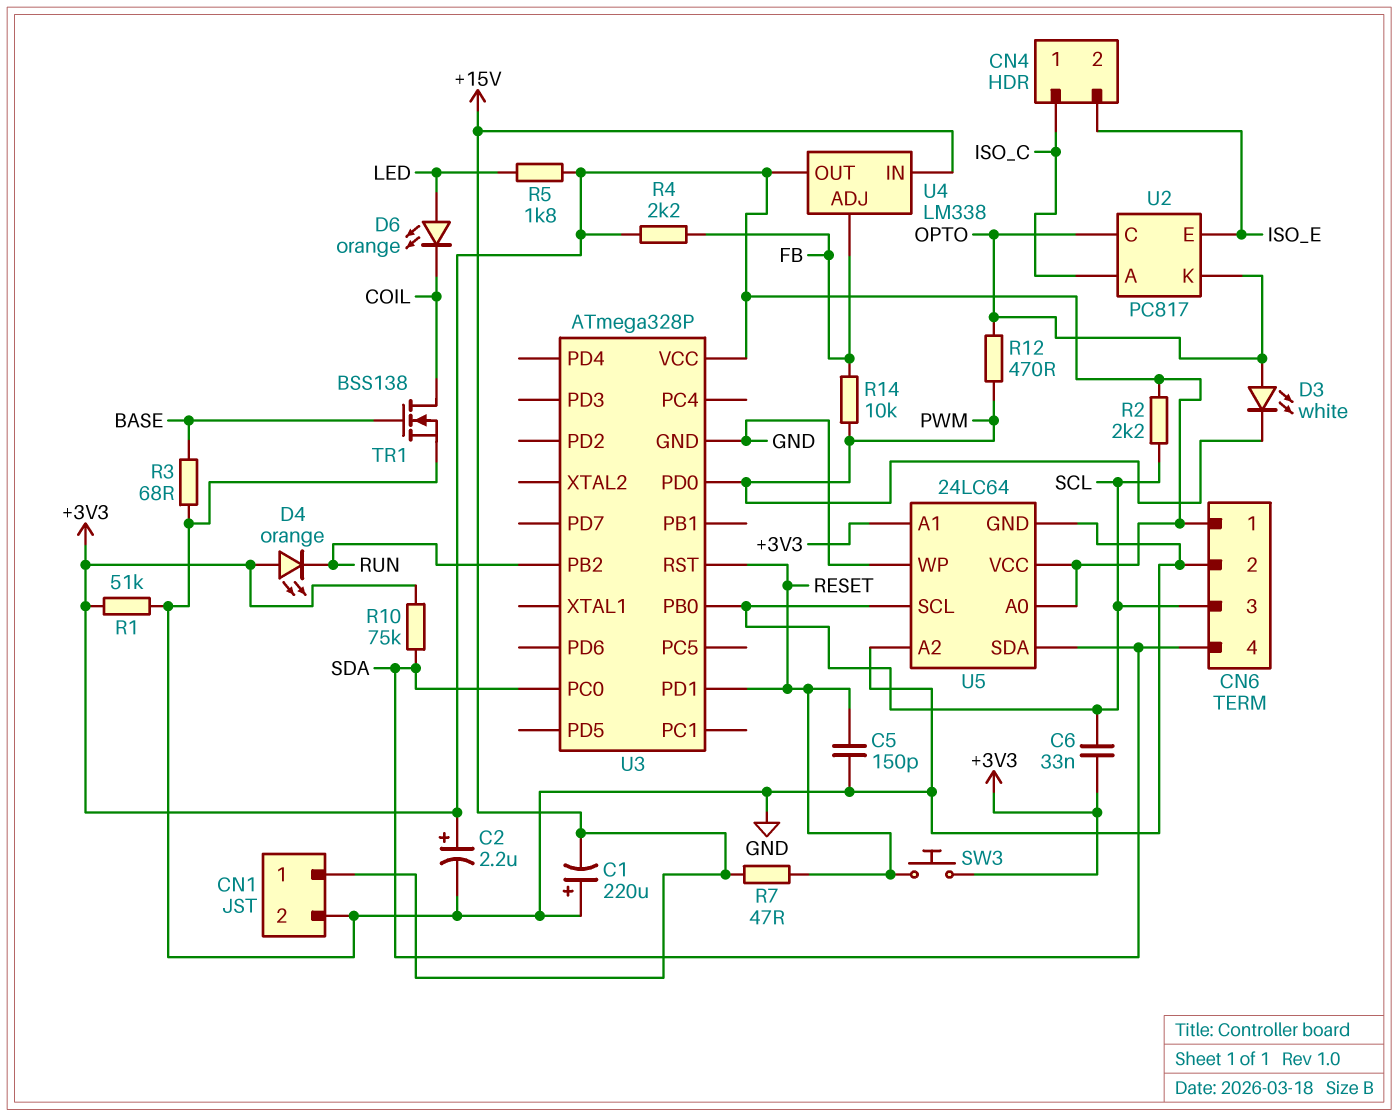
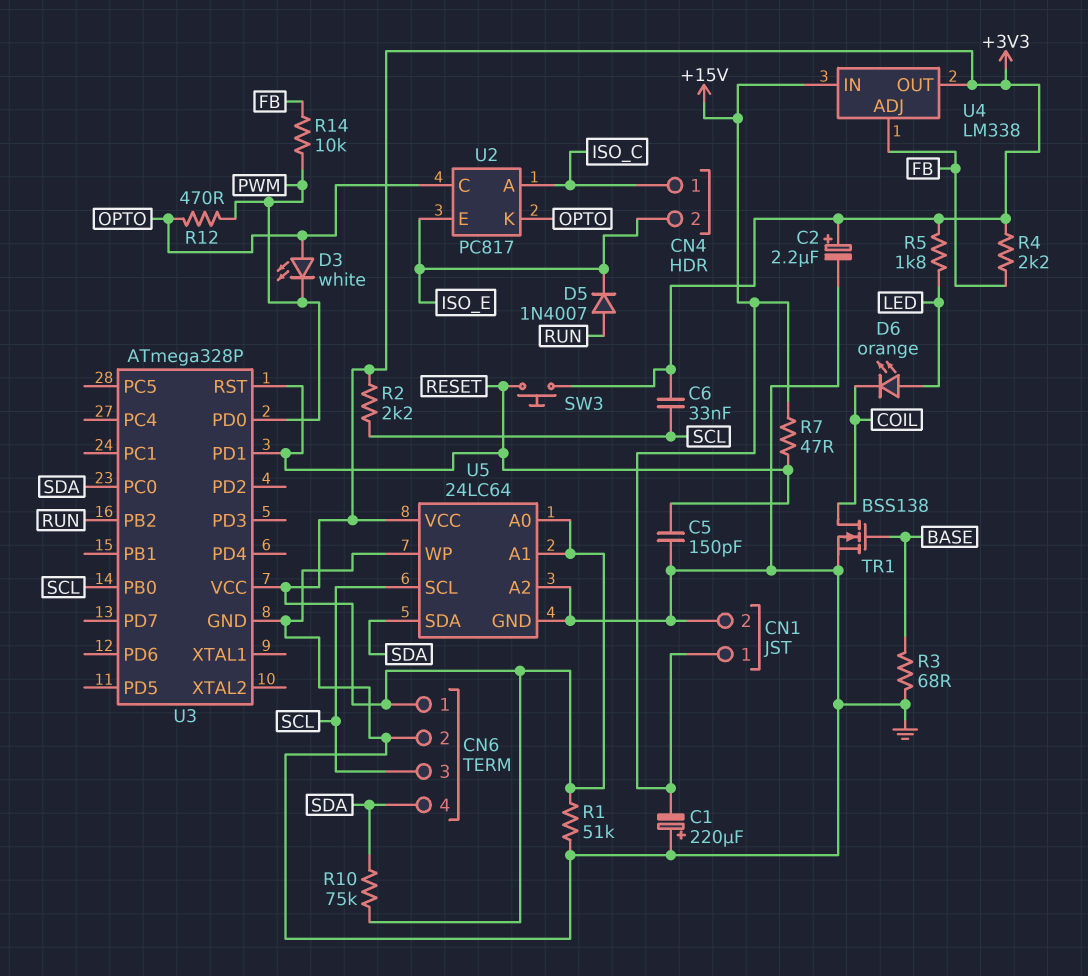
D4: LED orange (A +3V3, K RUN) -> none
D5: none -> diode 1N4007 (A RUN, K ISO_E)

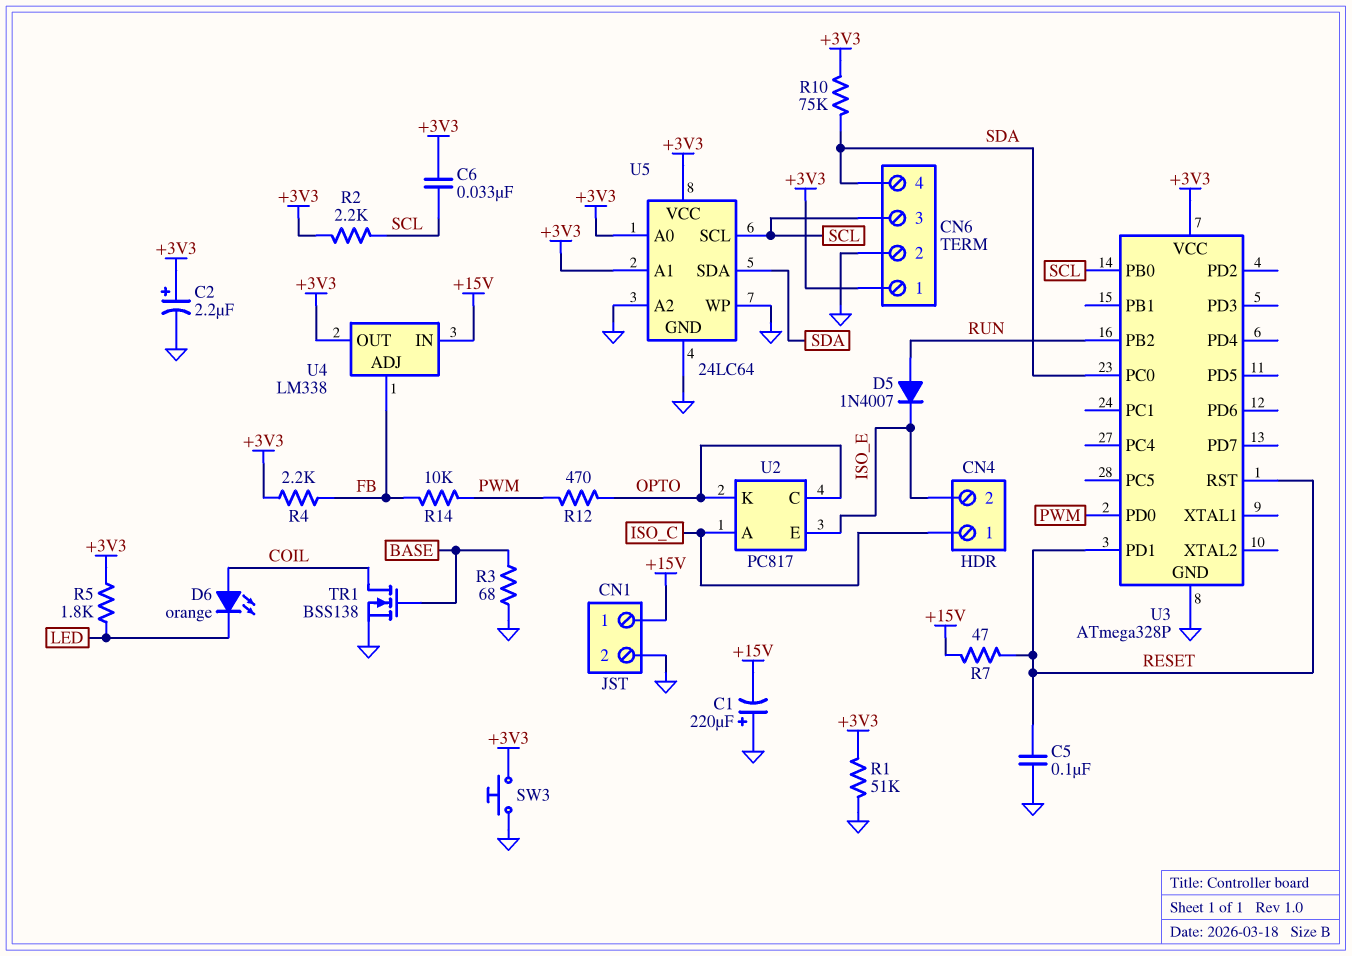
C5: 150pF (GND, RESET) -> 100nF (GND, RESET)
D3: LED white (A OPTO, K PWM) -> none
D6: LED orange (A LED, K COIL) -> LED orange (A COIL, K LED)
SW3: button (+3V3, RESET) -> button (+3V3, GND)

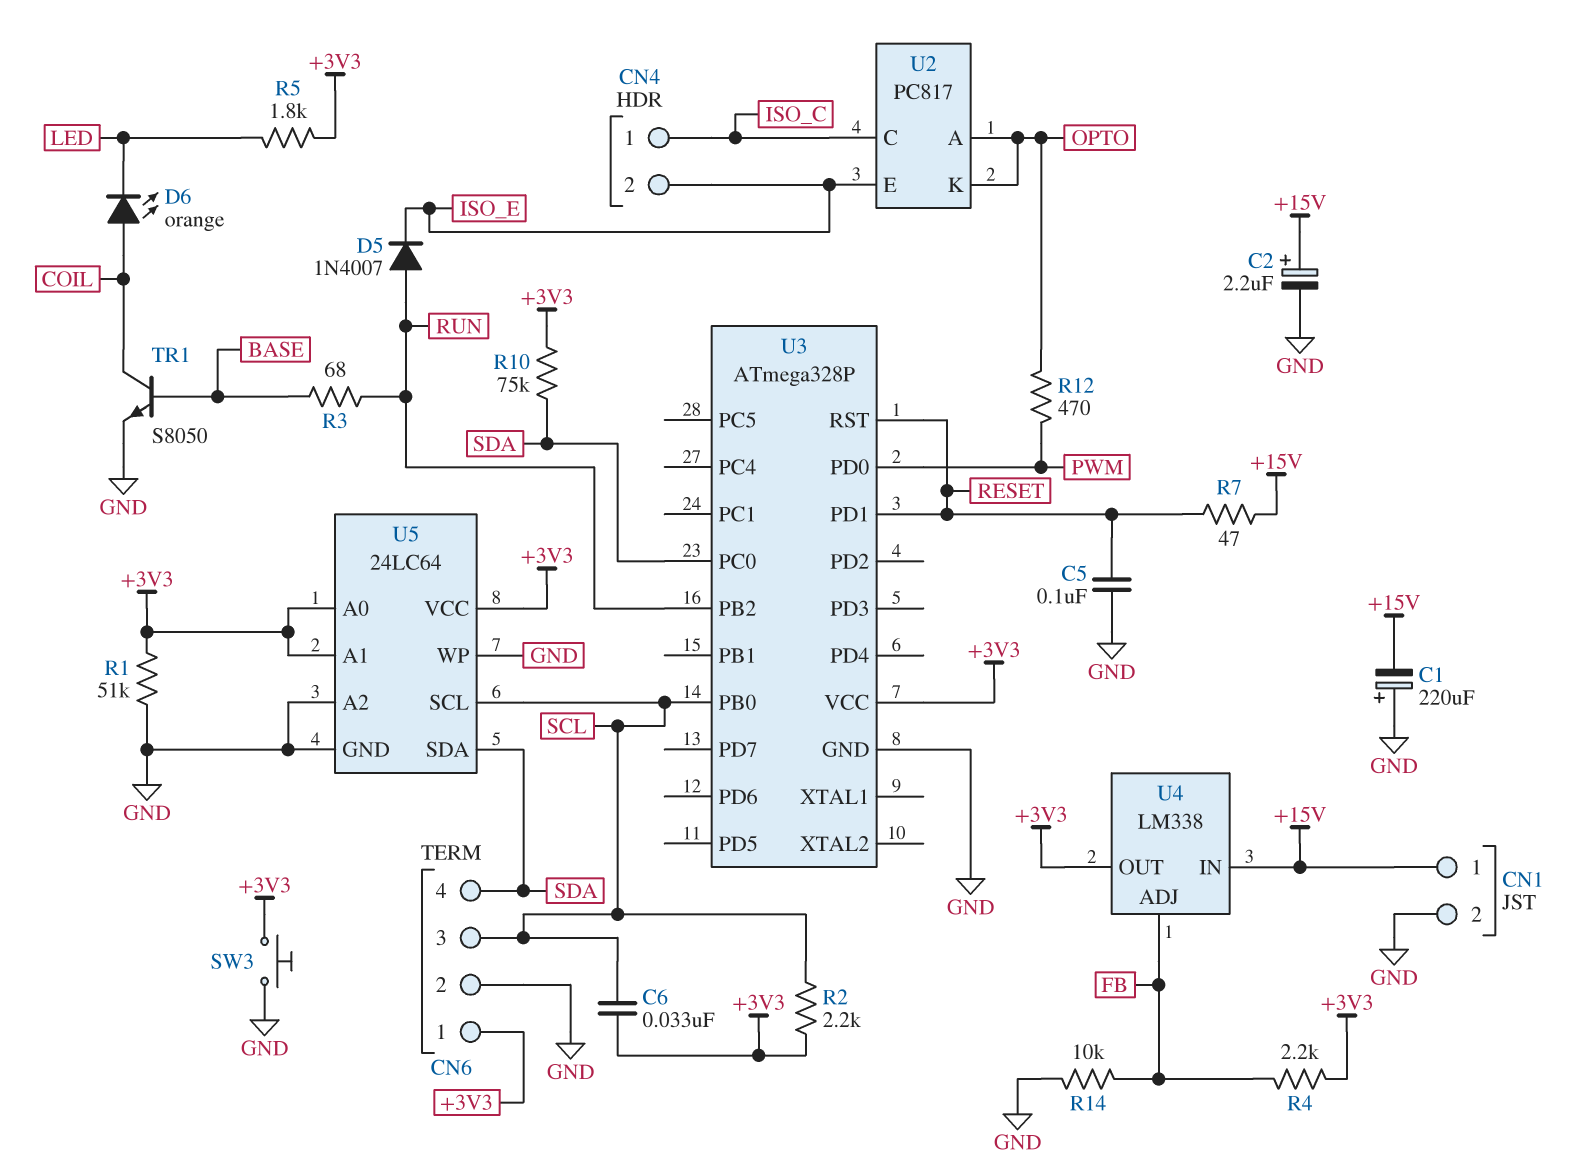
C2: 2.2uF (plus +3V3, minus GND) -> 2.2uF (plus +15V, minus GND)
R3: 68 (BASE, GND) -> 68 (BASE, RUN)
R14: 10k (FB, PWM) -> 10k (FB, GND)
TR1: NMOS BSS138 (G BASE, D COIL, S GND) -> NPN S8050 (B BASE, C COIL, E GND)
U2 pin A: ISO_C -> OPTO
U2 pin C: OPTO -> ISO_C

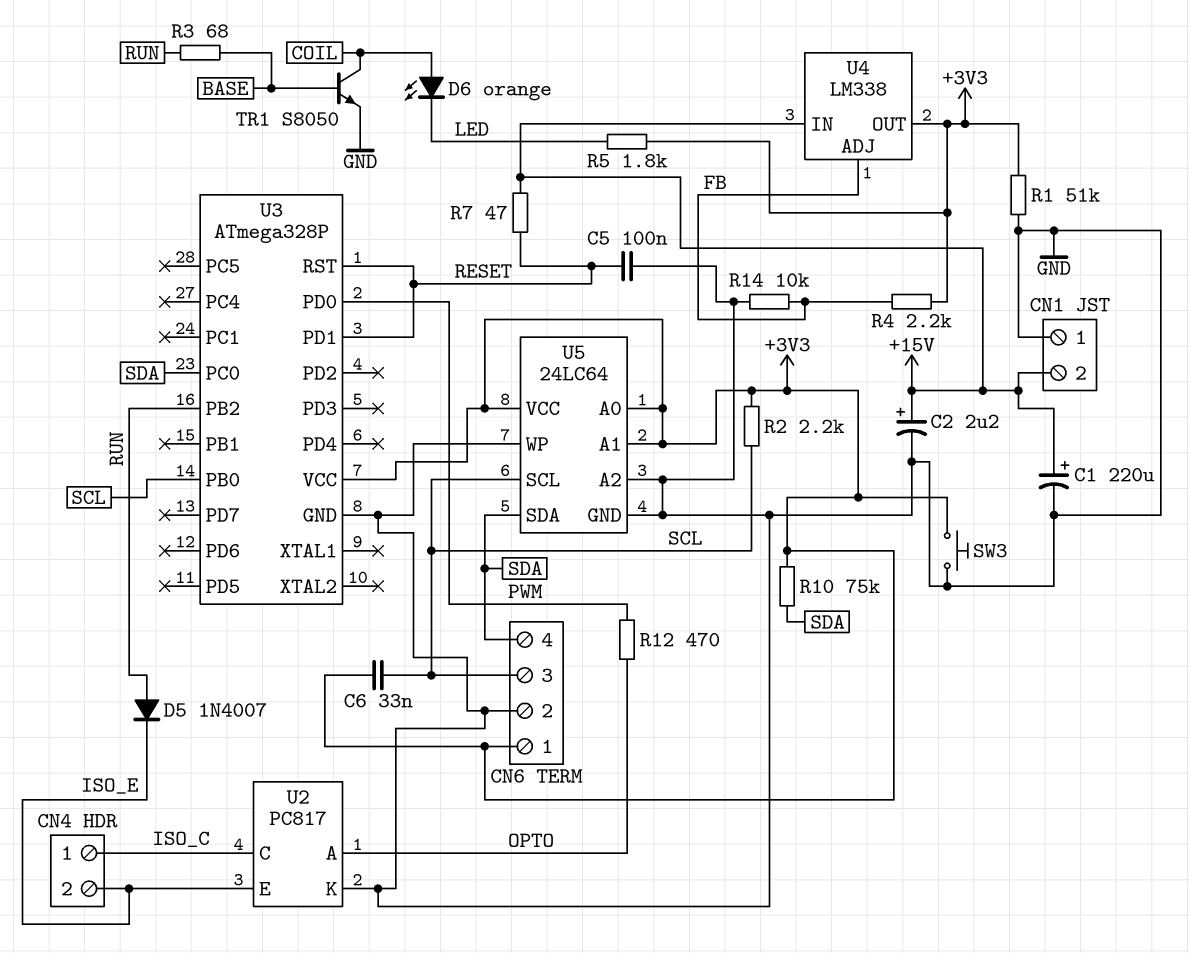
C1: 220uF (plus GND, minus +15V) -> 220uF (plus +15V, minus GND)
CN1 pin 1: +15V -> GND
CN1 pin 2: GND -> +15V
U2 pin K: OPTO -> GND

